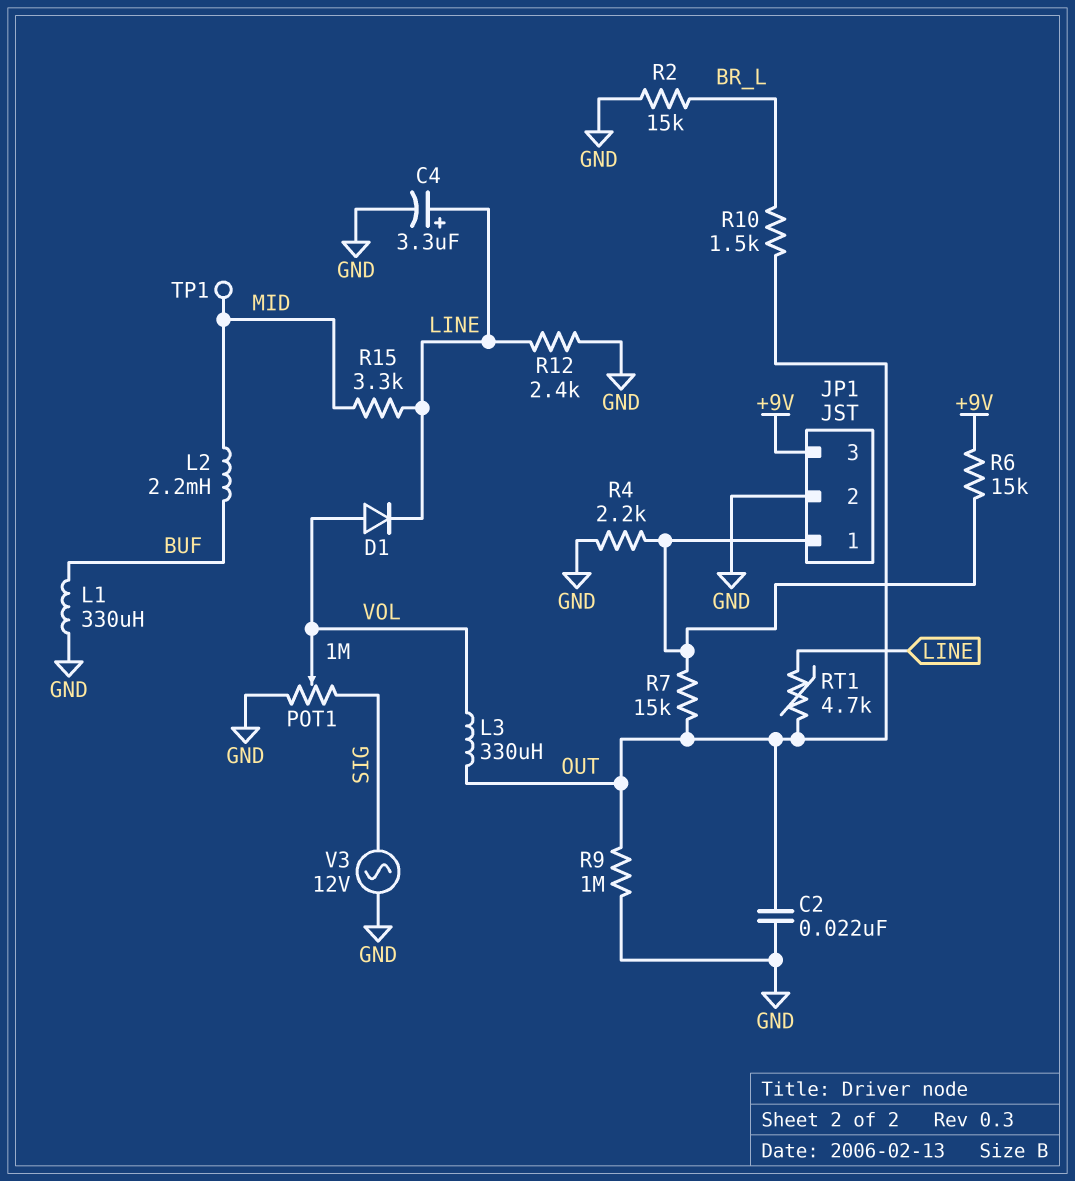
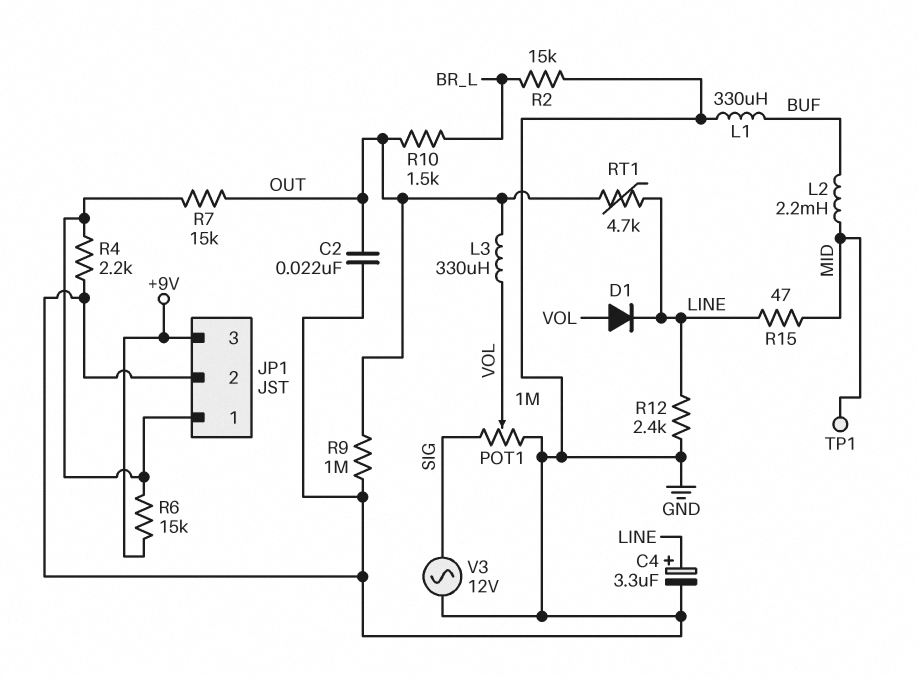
R15: 3.3k (LINE, MID) -> 47 (LINE, MID)

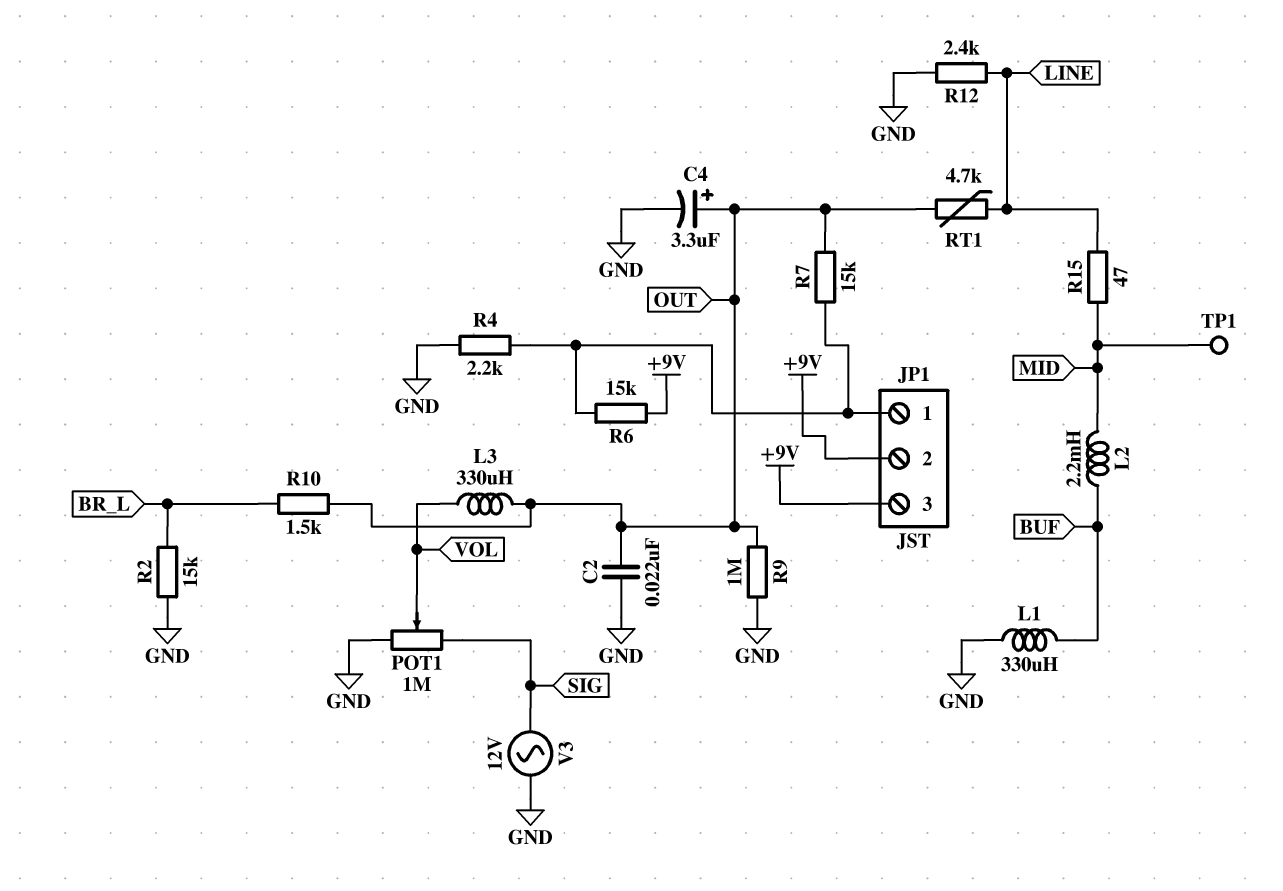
C4: 3.3uF (plus LINE, minus GND) -> 3.3uF (plus OUT, minus GND)
D1: diode (A VOL, K LINE) -> none
JP1 pin 2: GND -> +9V

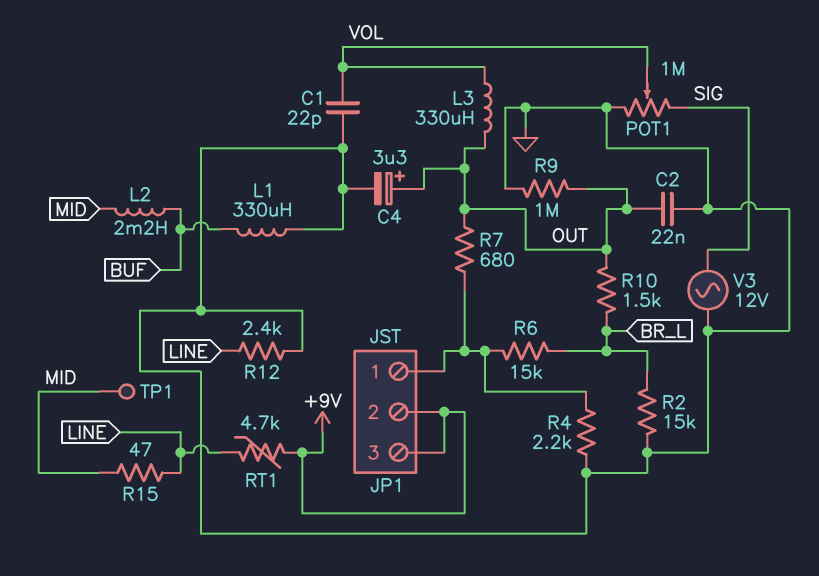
C1: none -> 22pF (GND, VOL)
R6: 15k (+9V, JP1/1) -> 15k (BR_L, JP1/1)
R7: 15k (JP1/1, OUT) -> 680 (JP1/1, OUT)
RT1: 4.7k (LINE, OUT) -> 4.7k (+9V, LINE)

